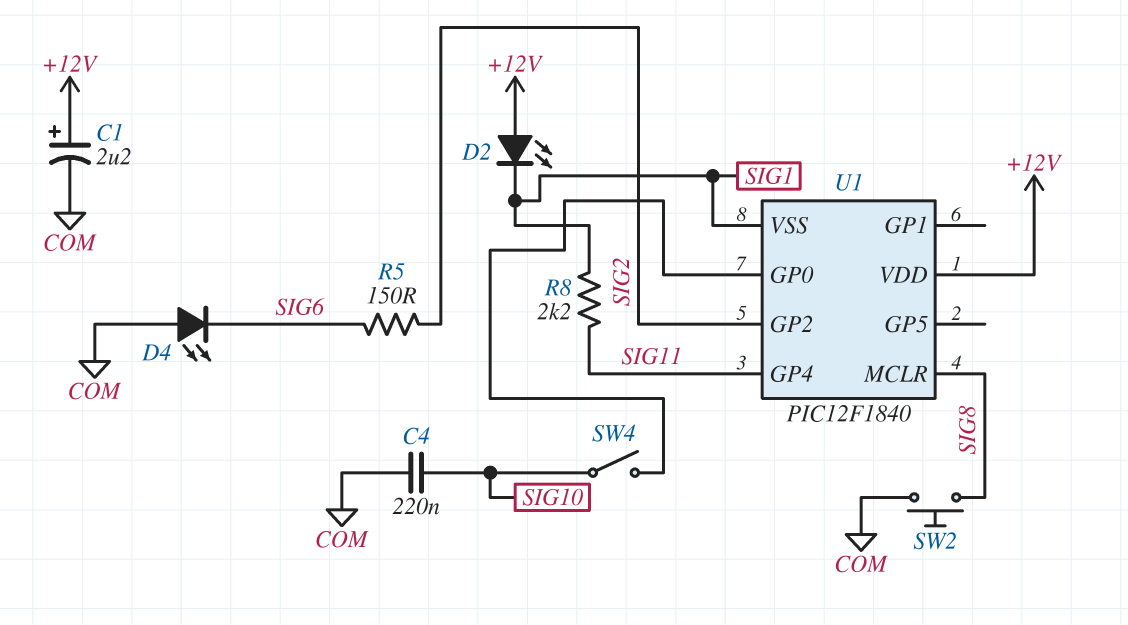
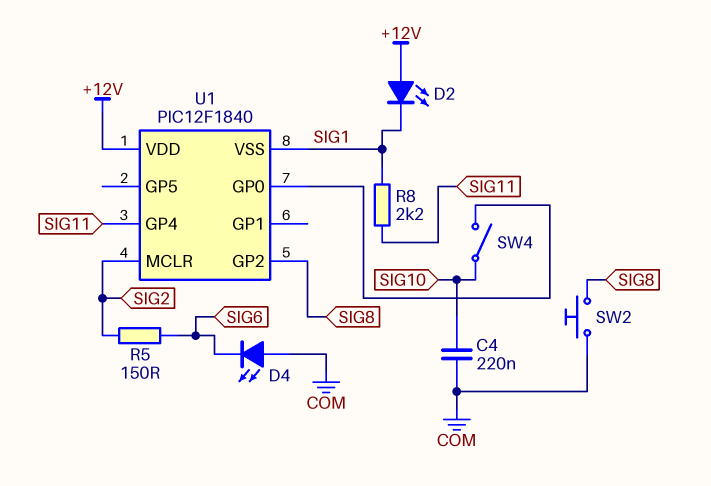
C1: 2.2uF (plus +12V, minus COM) -> none
U1 pin GP2: SIG2 -> SIG8
U1 pin MCLR: SIG8 -> SIG2

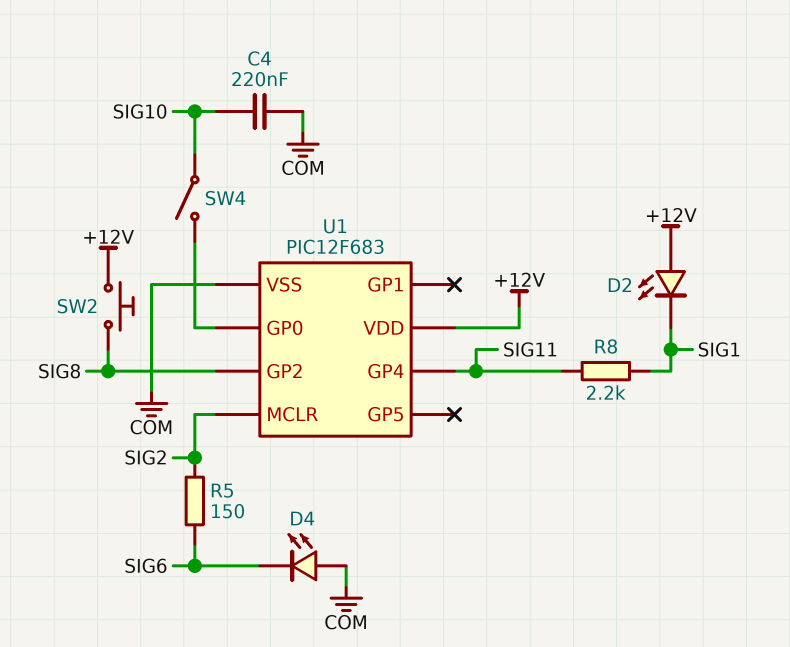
SW2: button (COM, SIG8) -> button (+12V, SIG8)
U1: PIC12F1840 -> PIC12F683
U1 pin VSS: SIG1 -> COM

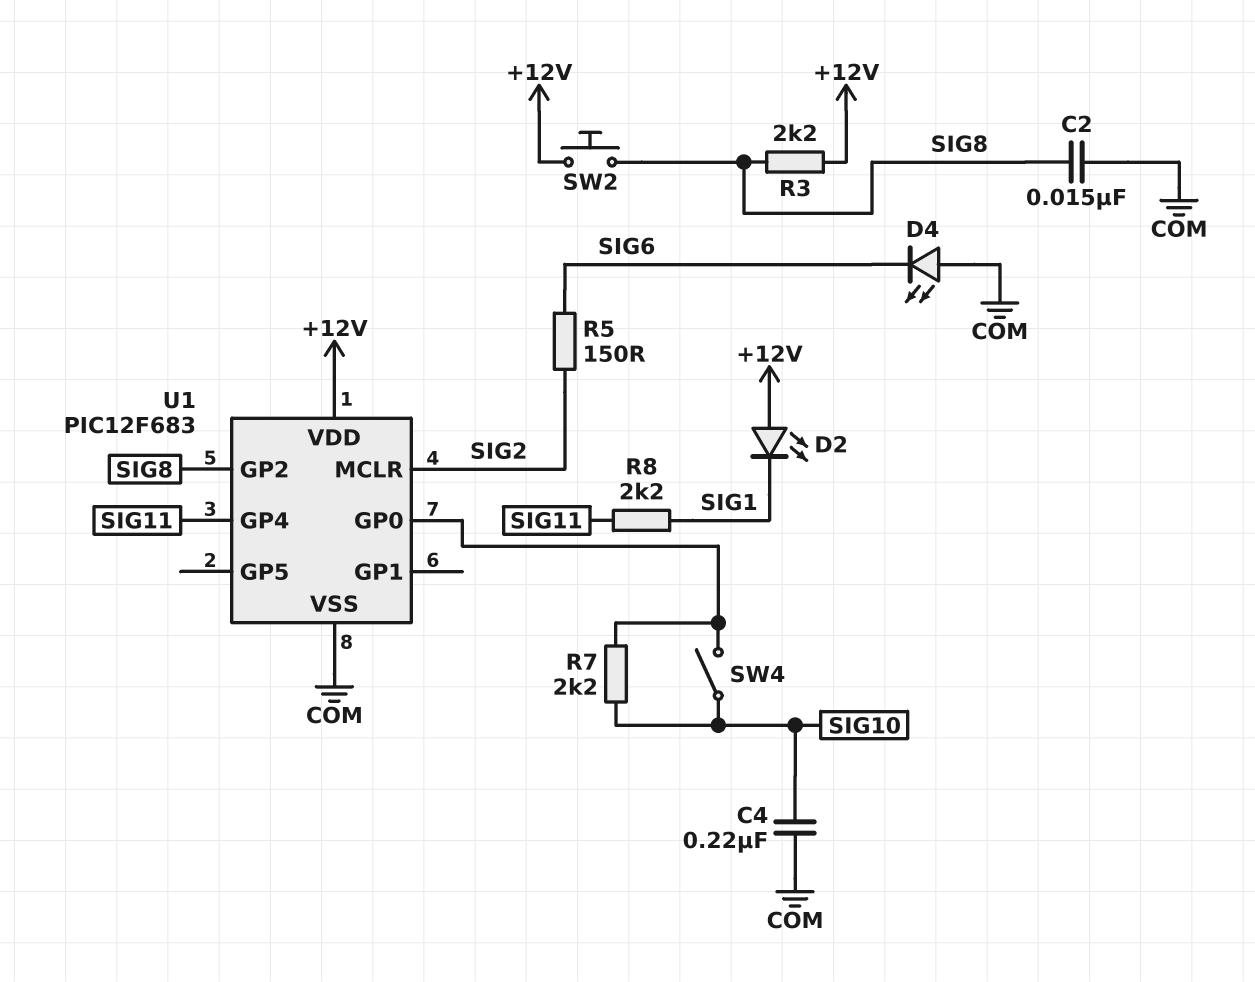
C2: none -> 15nF (COM, SIG8)
R3: none -> 2.2k (+12V, SIG8)
R7: none -> 2.2k (SIG10, U1/GP0)

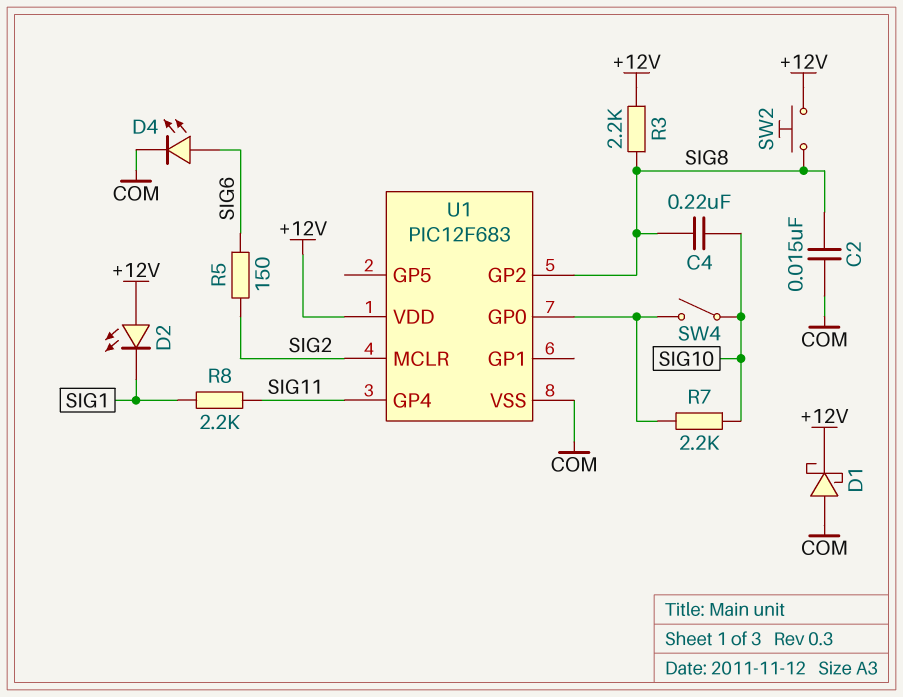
C4: 220nF (COM, SIG10) -> 220nF (SIG8, SIG10)
D1: none -> schottky (A COM, K +12V)
D4: LED (A COM, K SIG6) -> LED (A SIG6, K COM)

